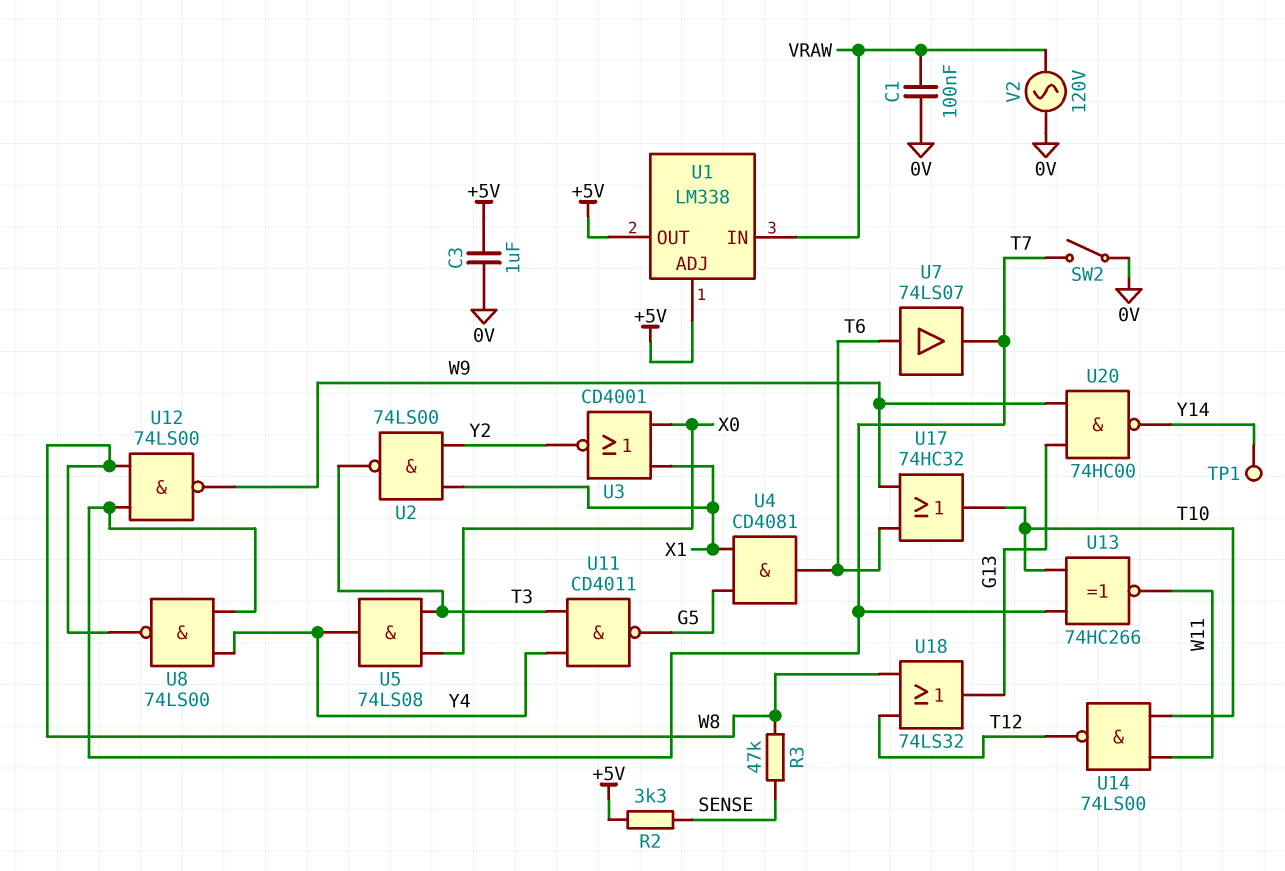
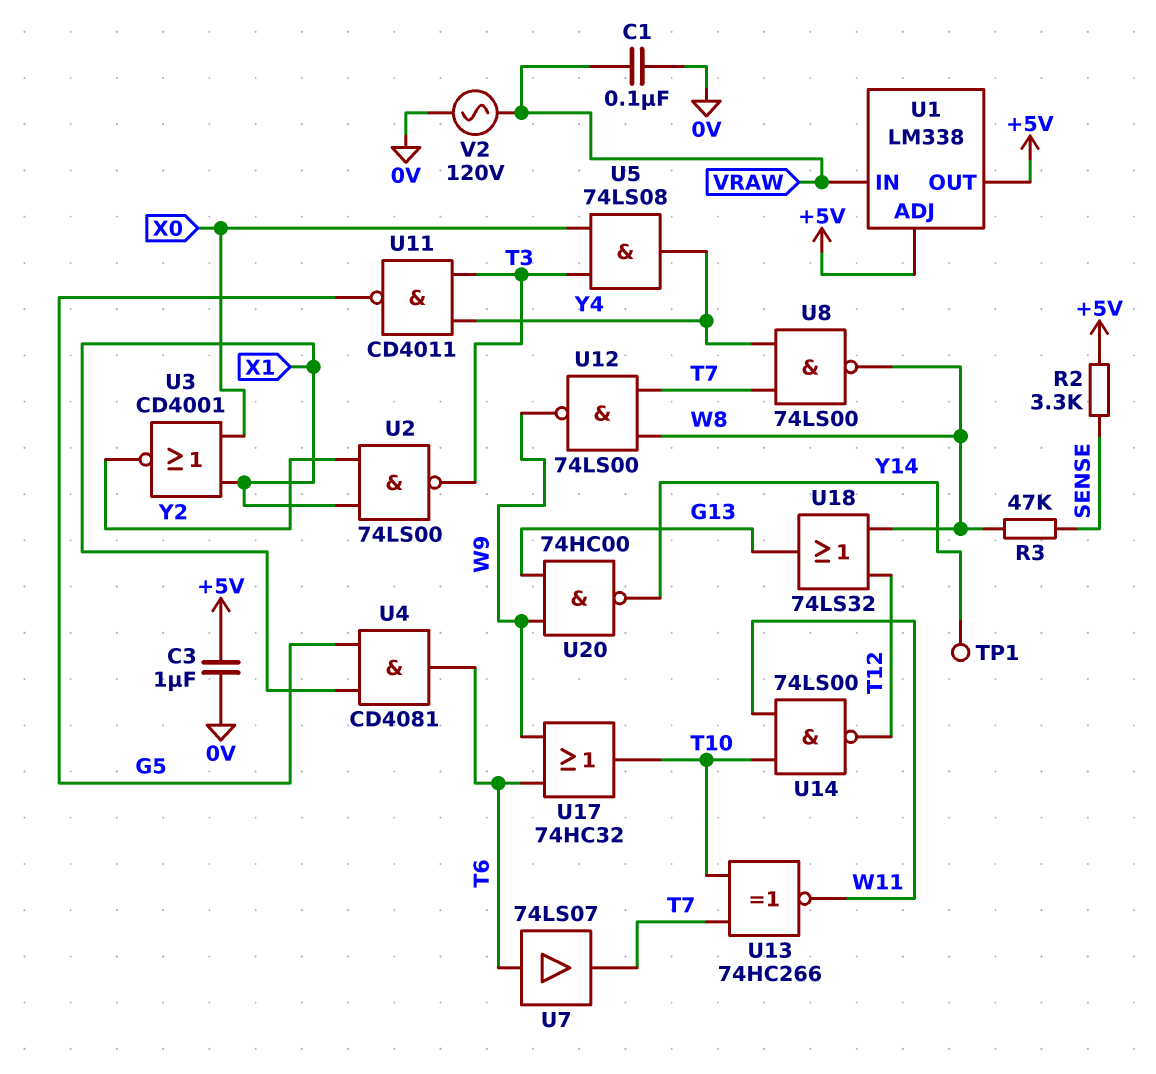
SW2: switch (0V, T7) -> none

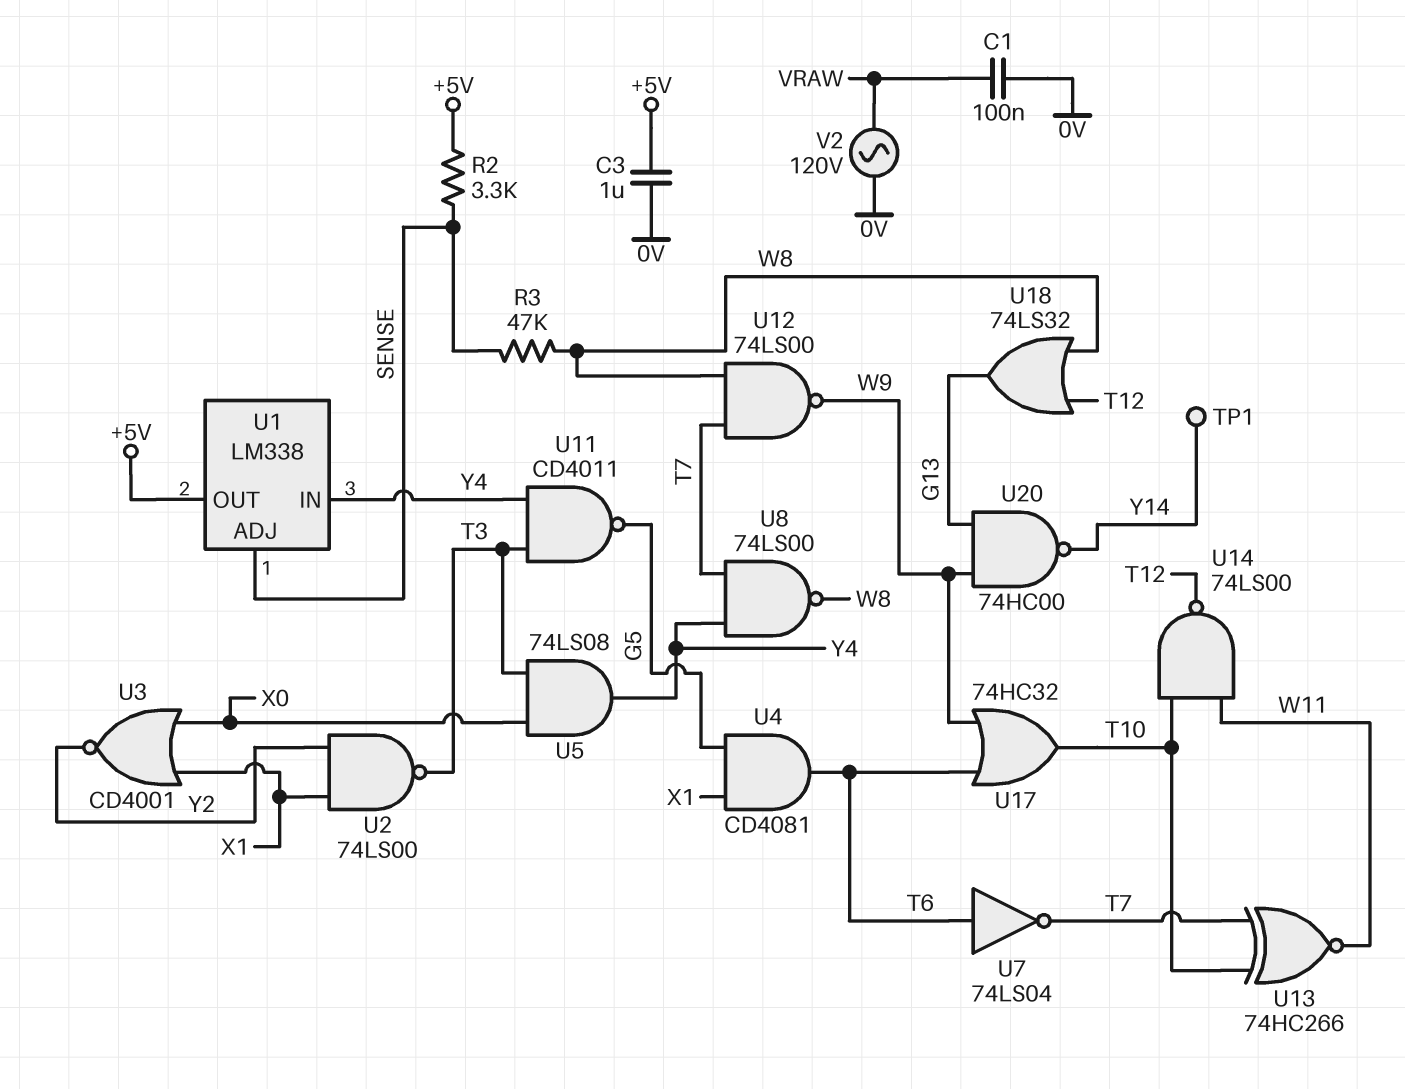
U1 pin ADJ: +5V -> SENSE
U1 pin IN: VRAW -> Y4
U7: buffer 74LS07 (in T6, out T7) -> NOT 74LS04 (in T6, out T7)

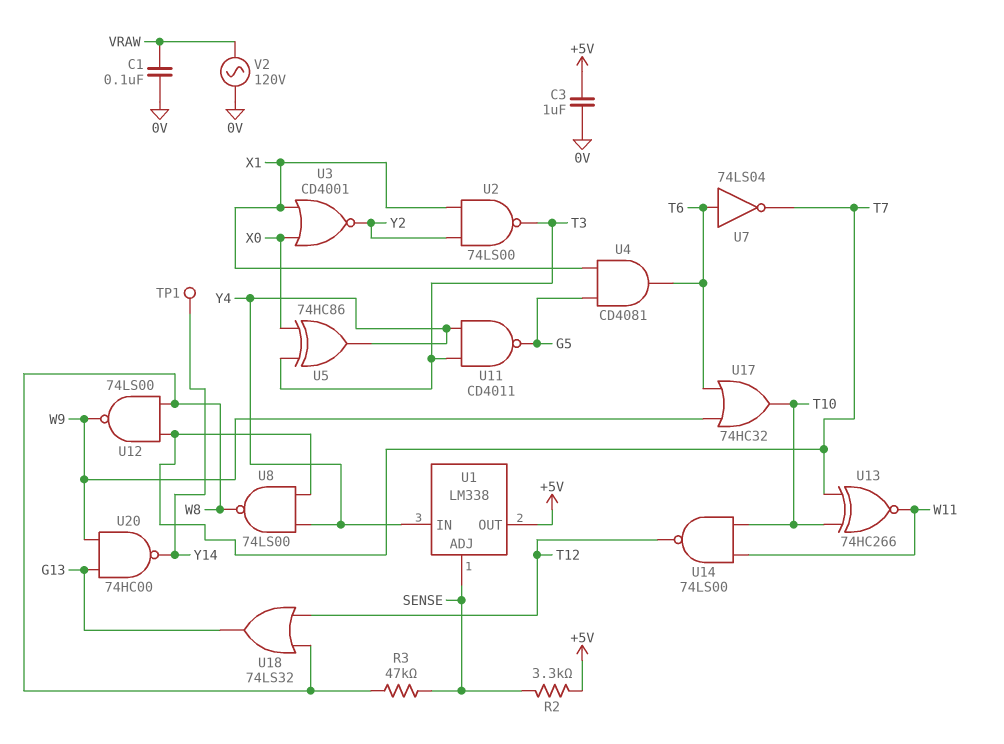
U5: AND 74LS08 (in T3, in X0, out Y4) -> XOR 74HC86 (in T3, in X0, out Y4)

